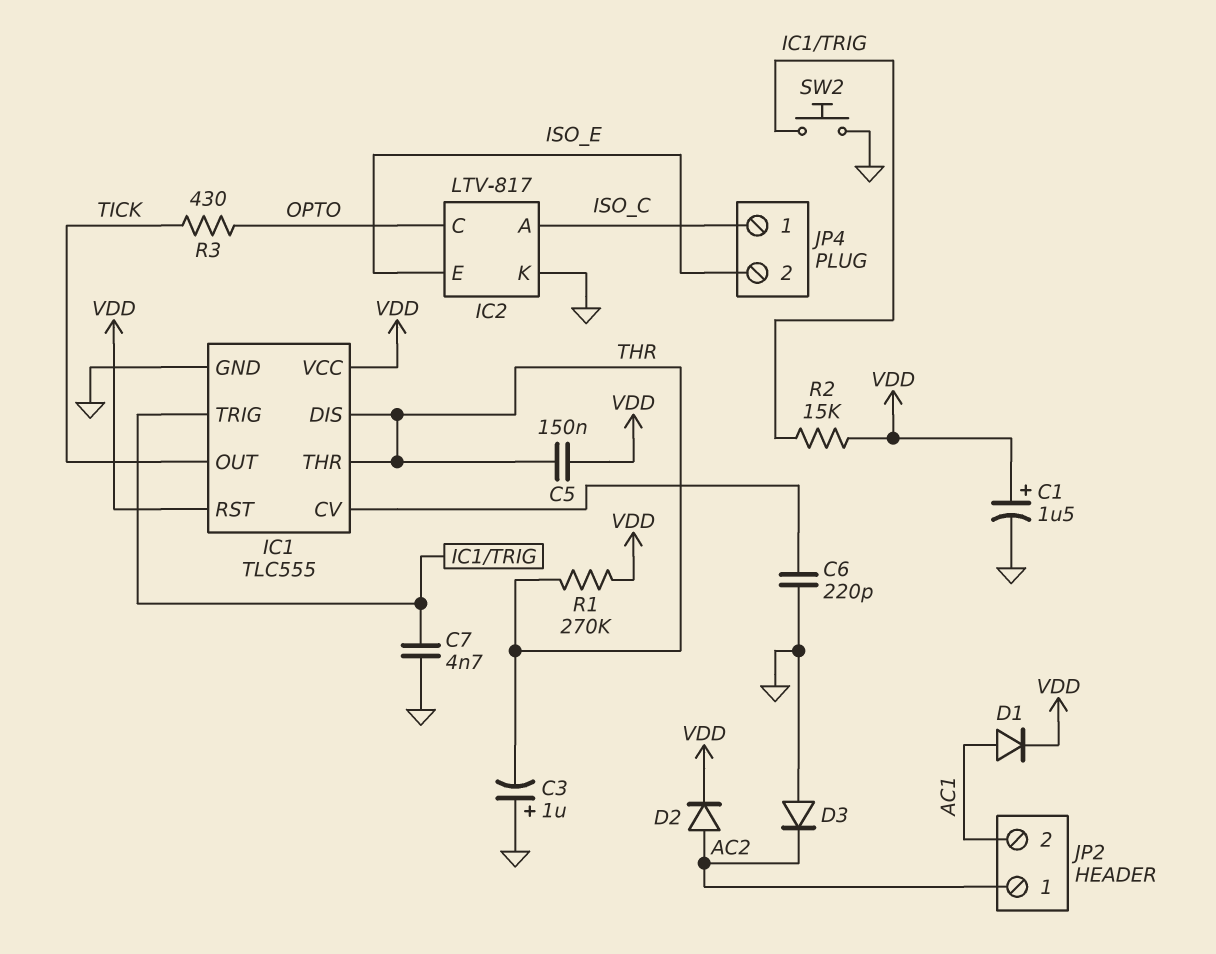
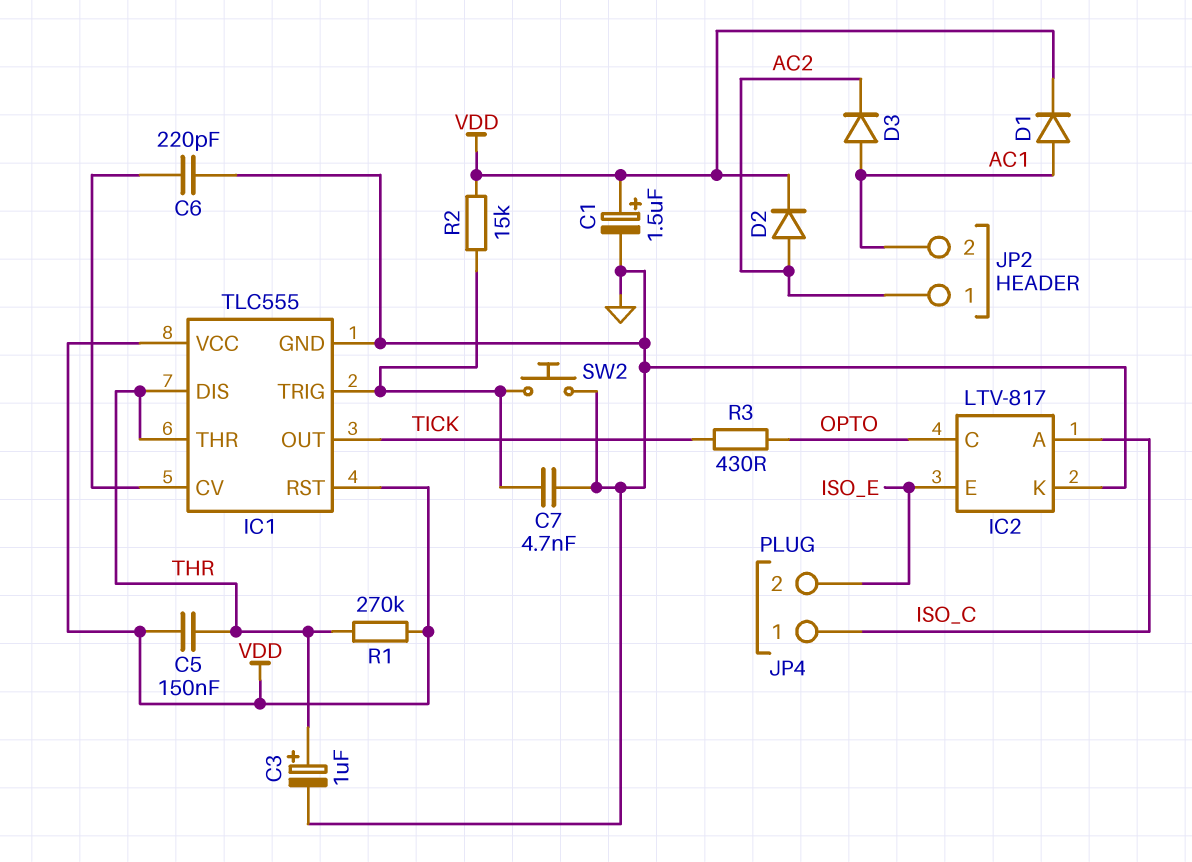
C3: 1uF (plus GND, minus THR) -> 1uF (plus THR, minus GND)
D3: diode (A GND, K AC2) -> diode (A AC1, K AC2)

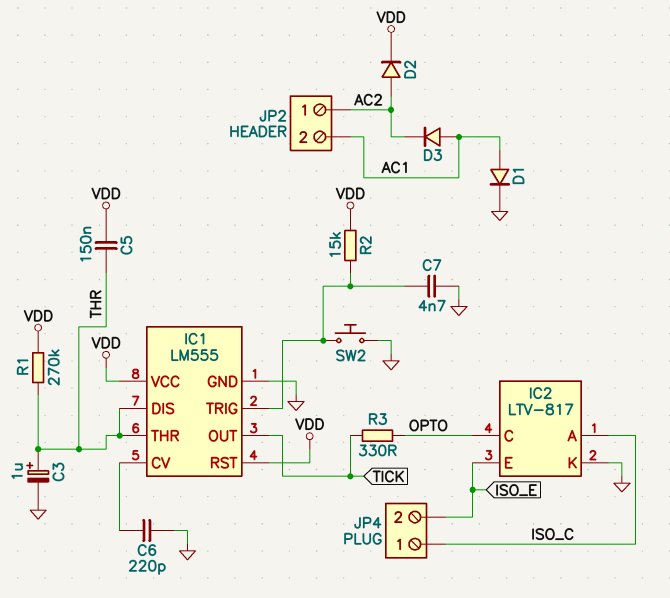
C1: 1.5uF (plus VDD, minus GND) -> none
D1: diode (A AC1, K VDD) -> diode (A AC1, K GND)
IC1: TLC555 -> LM555
R3: 430 (OPTO, TICK) -> 330 (OPTO, TICK)

